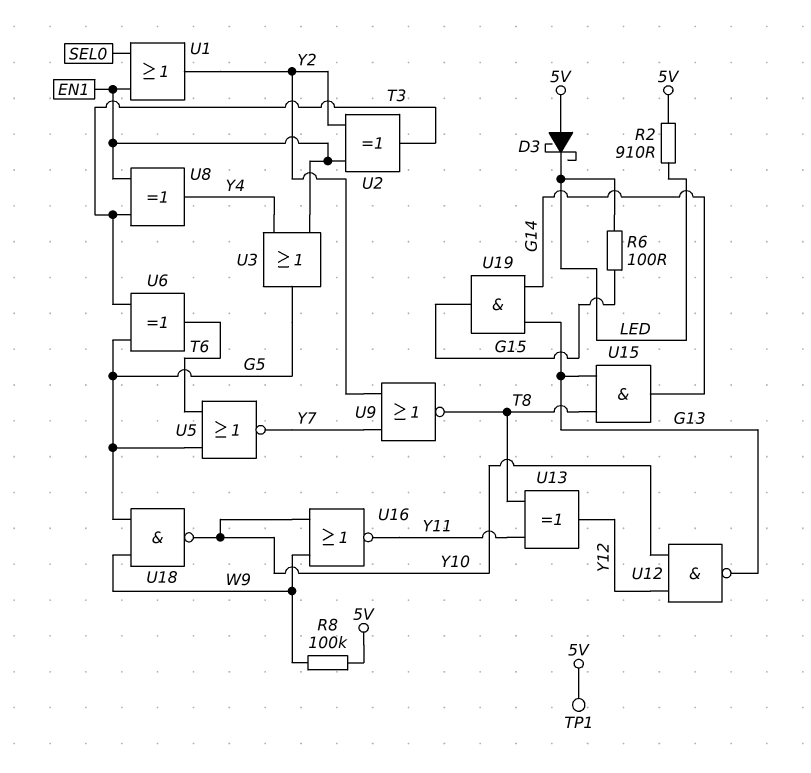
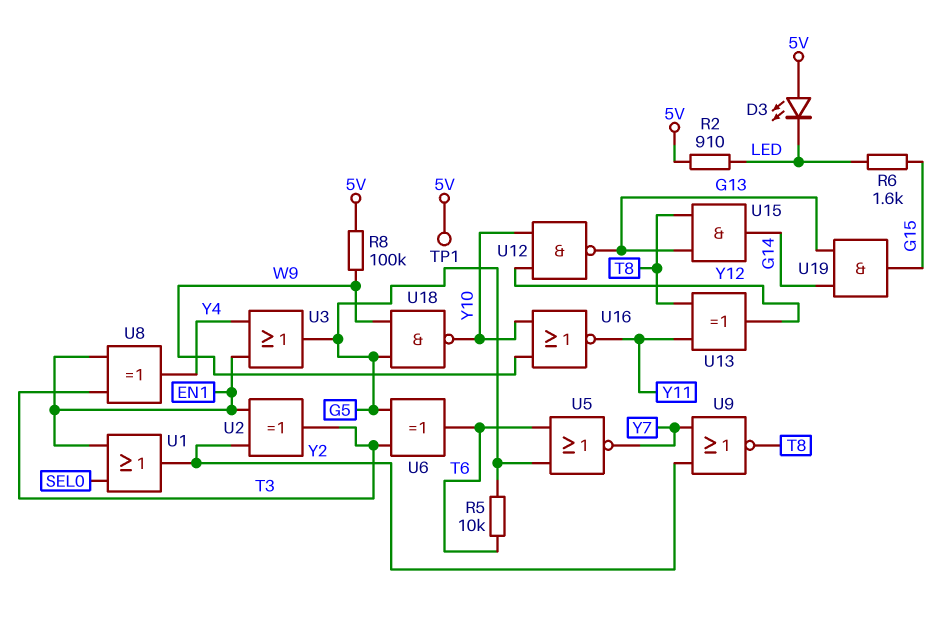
D3: schottky (A 5V, K LED) -> LED (A 5V, K LED)
R5: none -> 10k (G5, T6)
R6: 100 (G15, LED) -> 1.6k (G15, LED)

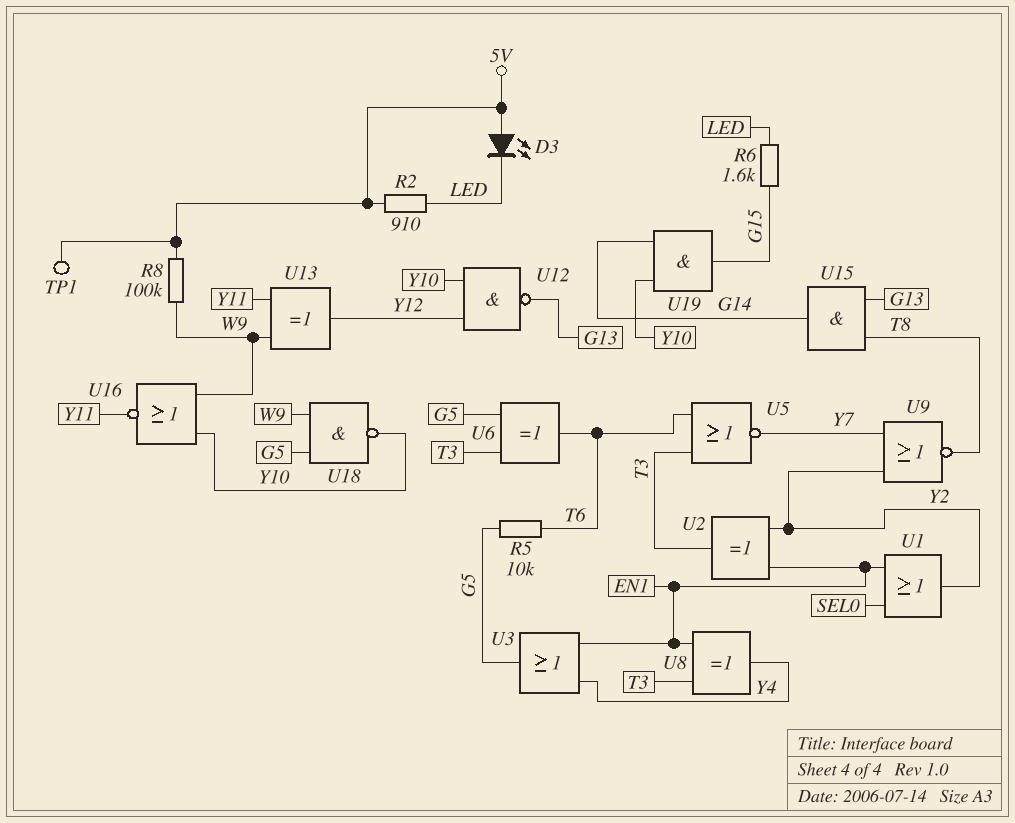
U5: NOR (in G5, in T6, out Y7) -> NOR (in T3, in T6, out Y7)
U13: XOR (in T8, in Y11, out Y12) -> XOR (in W9, in Y11, out Y12)
U19: AND (in G13, in G14, out G15) -> AND (in G14, in Y10, out G15)

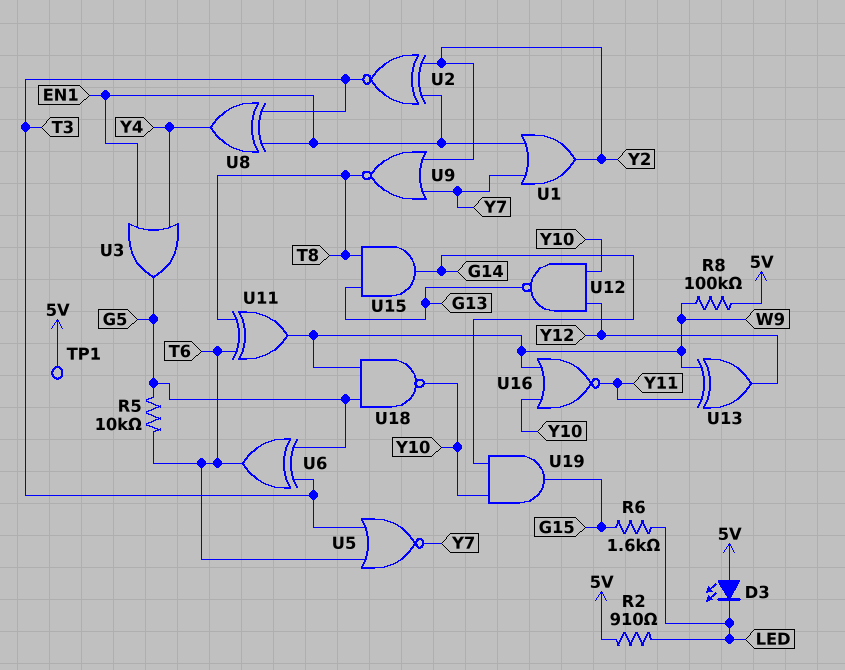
U1: OR (in EN1, in SEL0, out Y2) -> OR (in EN1, in Y7, out Y2)
U2: XOR (in EN1, in Y2, out T3) -> XNOR (in EN1, in Y2, out T3)
U11: none -> XOR (in T6, in T8, out W9)

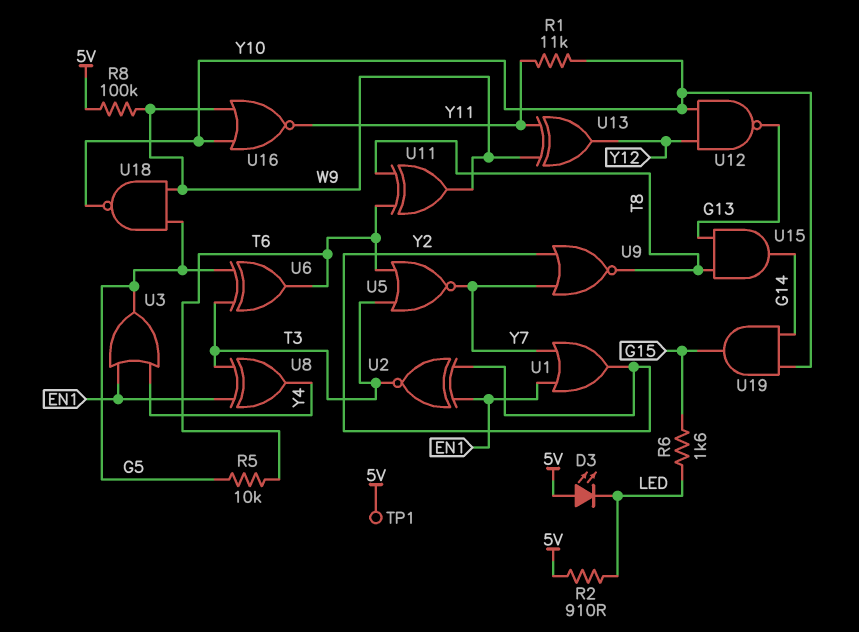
R1: none -> 11k (Y10, Y11)

